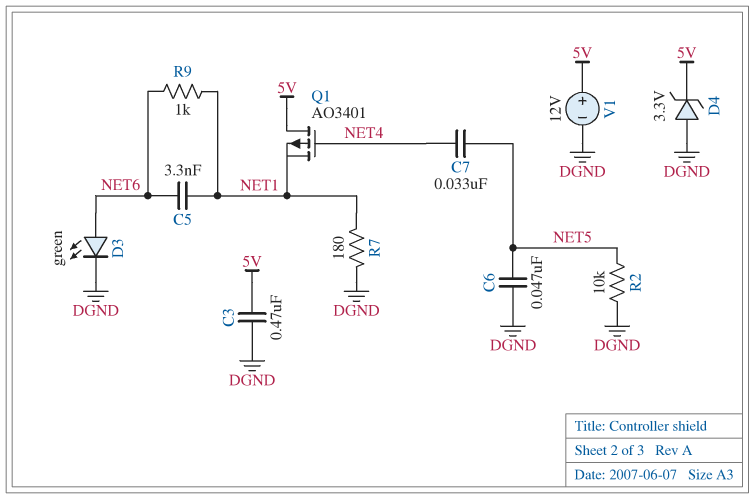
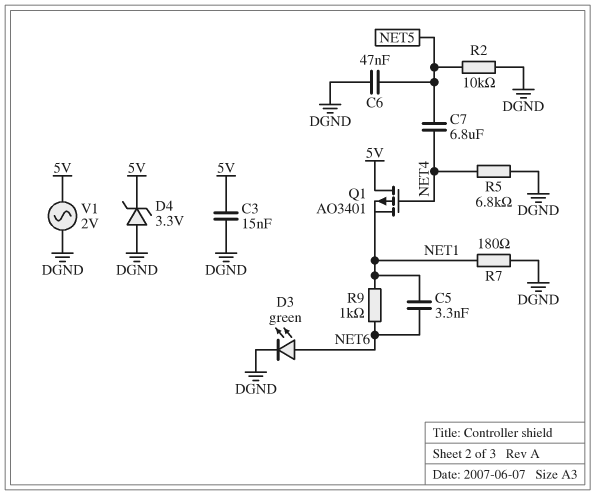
C3: 470nF (5V, DGND) -> 15nF (5V, DGND)
C7: 33nF (NET4, NET5) -> 6.8uF (NET4, NET5)
R5: none -> 6.8k (DGND, NET4)
V1: 12V (plus 5V, minus DGND) -> AC 2V (5V, DGND)

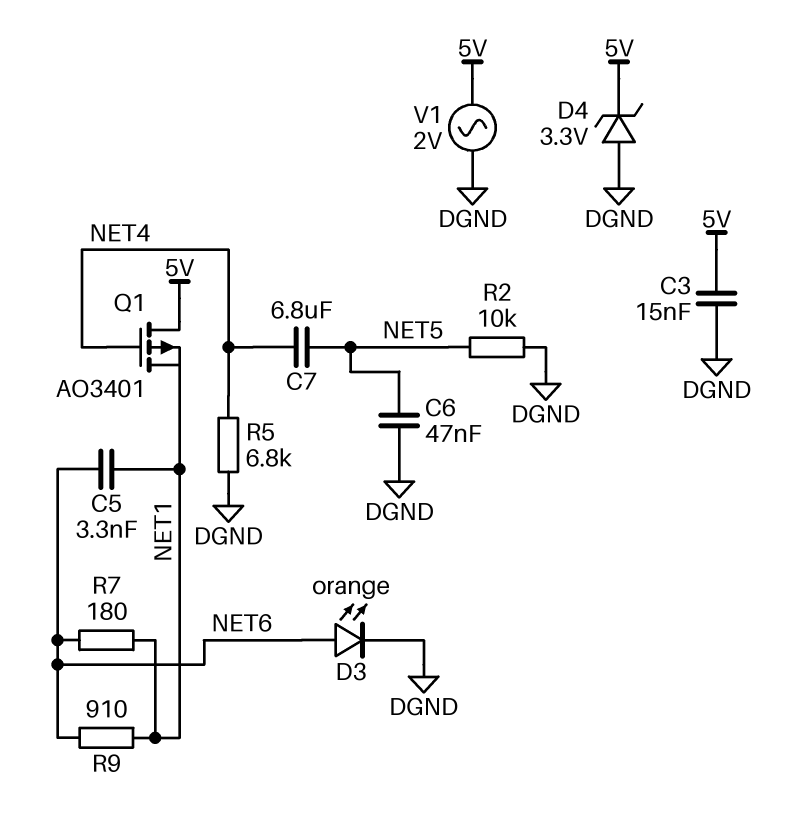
D3: LED green (A NET6, K DGND) -> LED orange (A NET6, K DGND)
R7: 180 (DGND, NET1) -> 180 (NET1, NET6)
R9: 1k (NET1, NET6) -> 910 (NET1, NET6)

